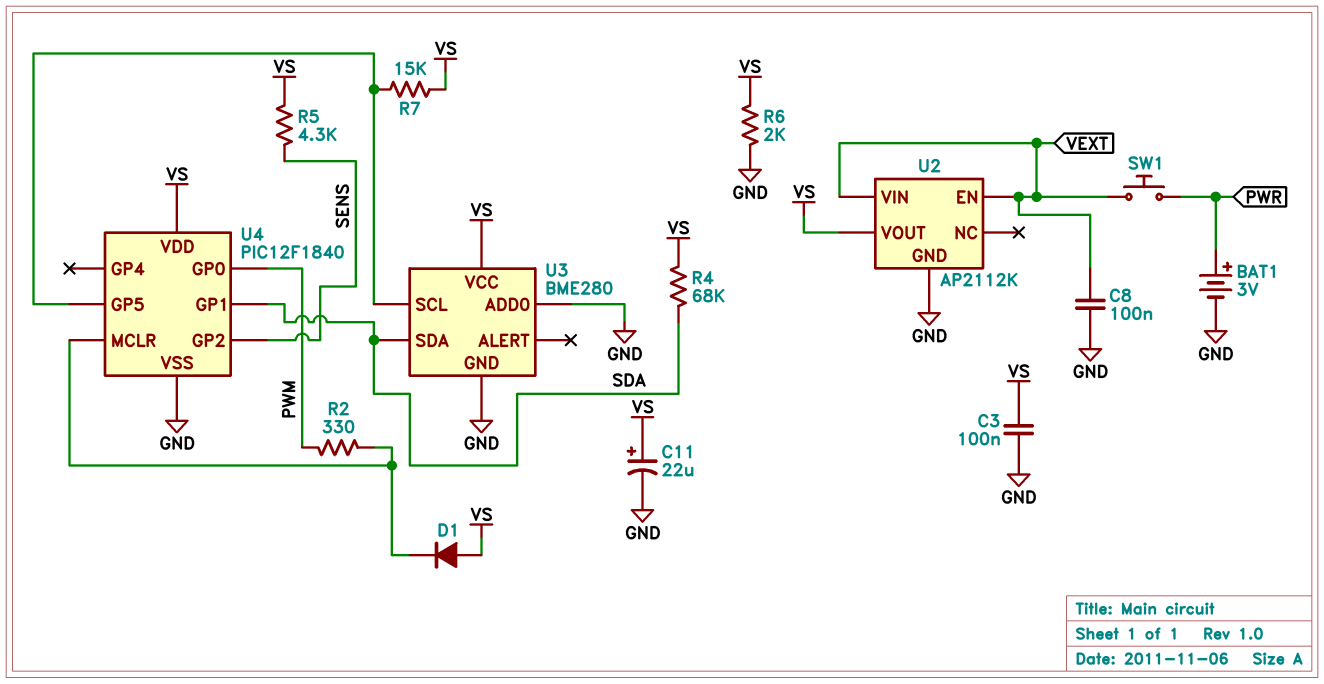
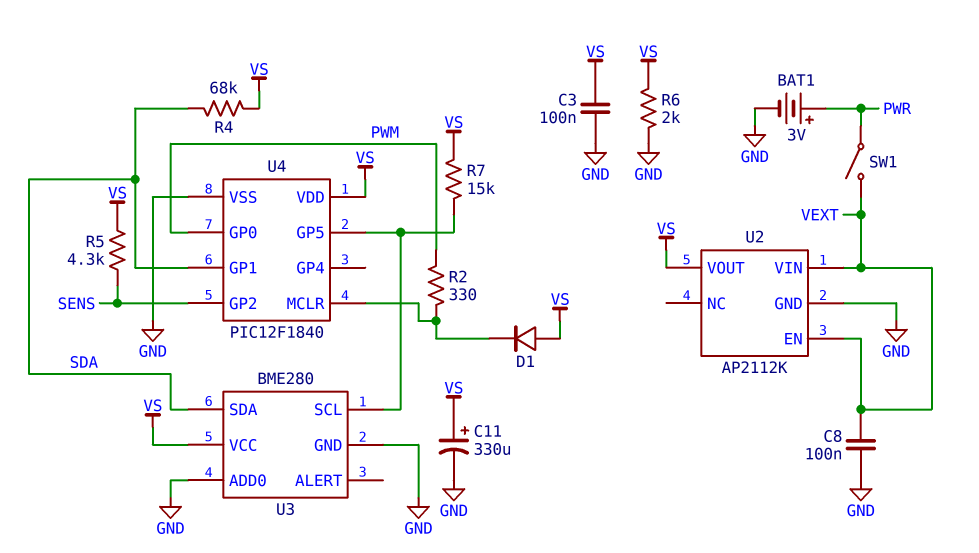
C11: 22uF (plus VS, minus GND) -> 330uF (plus VS, minus GND)
SW1: button (PWR, VEXT) -> switch (PWR, VEXT)

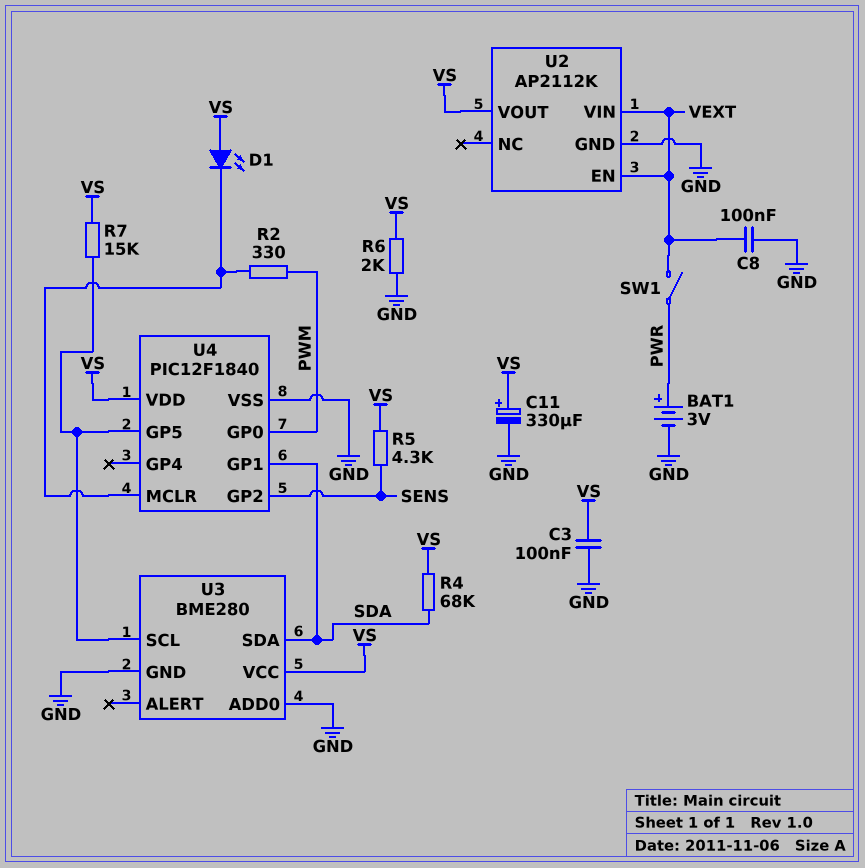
D1: diode (A VS, K U4/MCLR) -> LED (A VS, K U4/MCLR)

